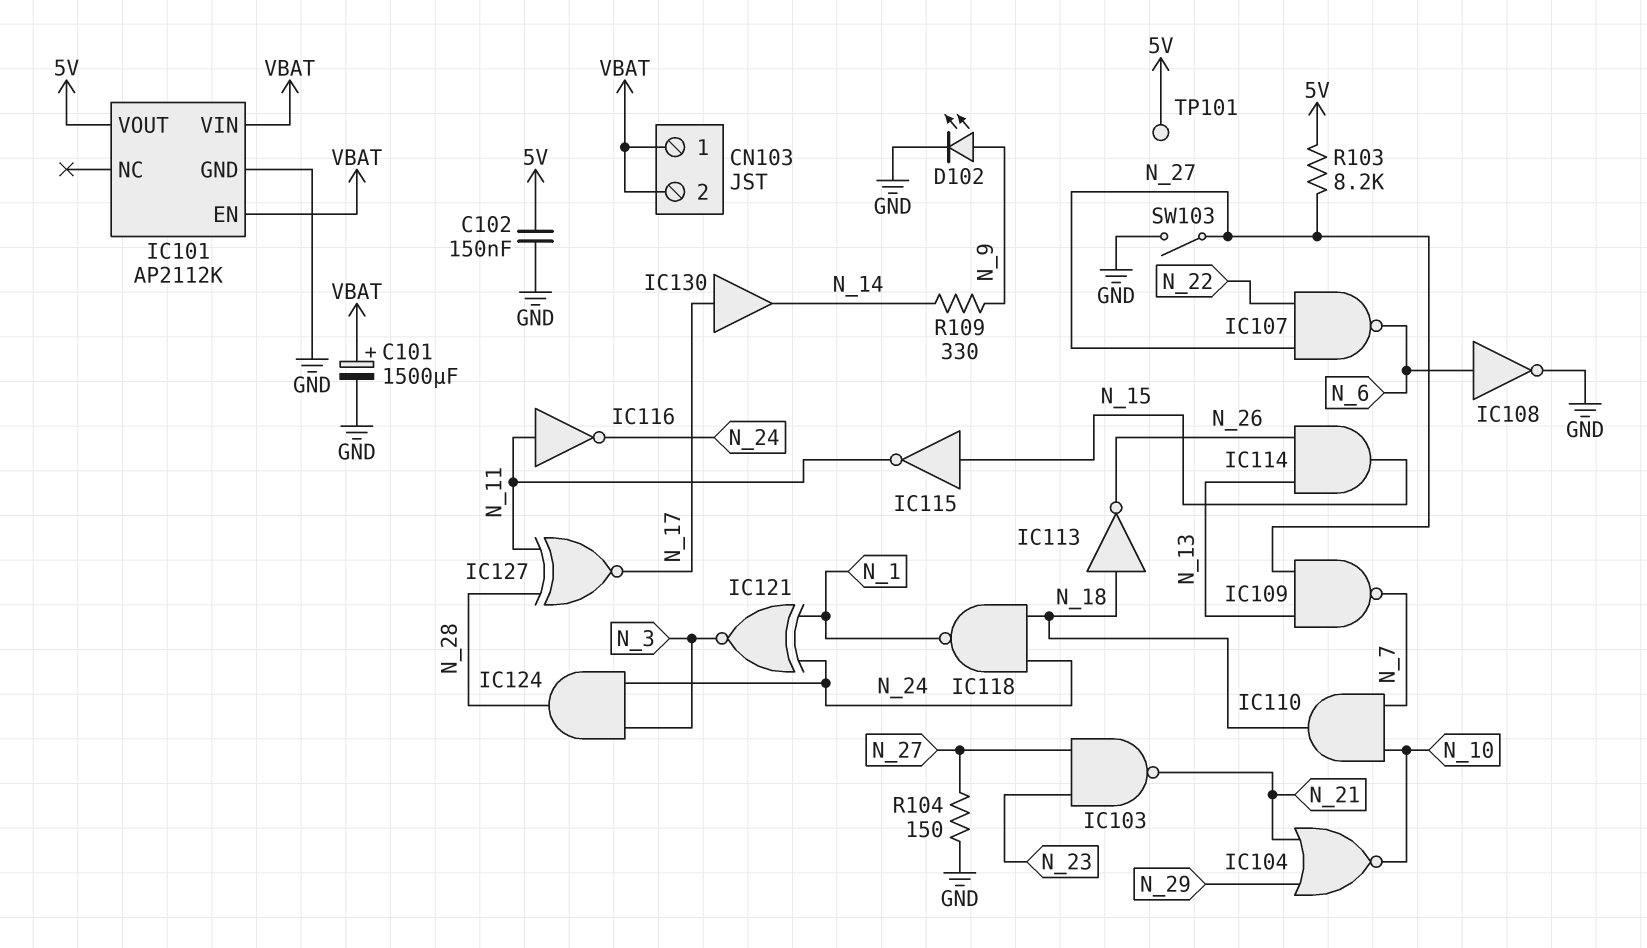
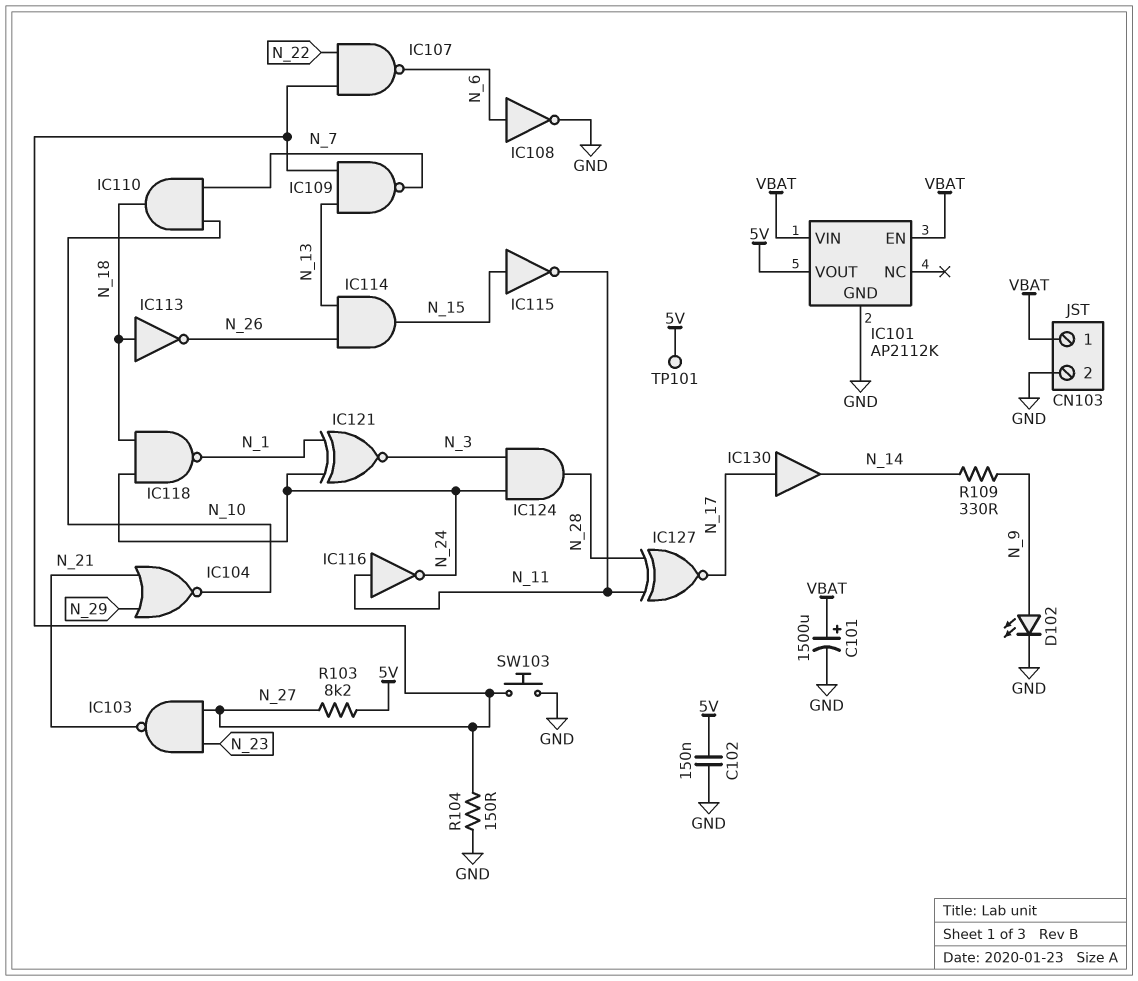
CN103 pin 2: VBAT -> GND
SW103: switch (GND, N_27) -> button (GND, N_27)

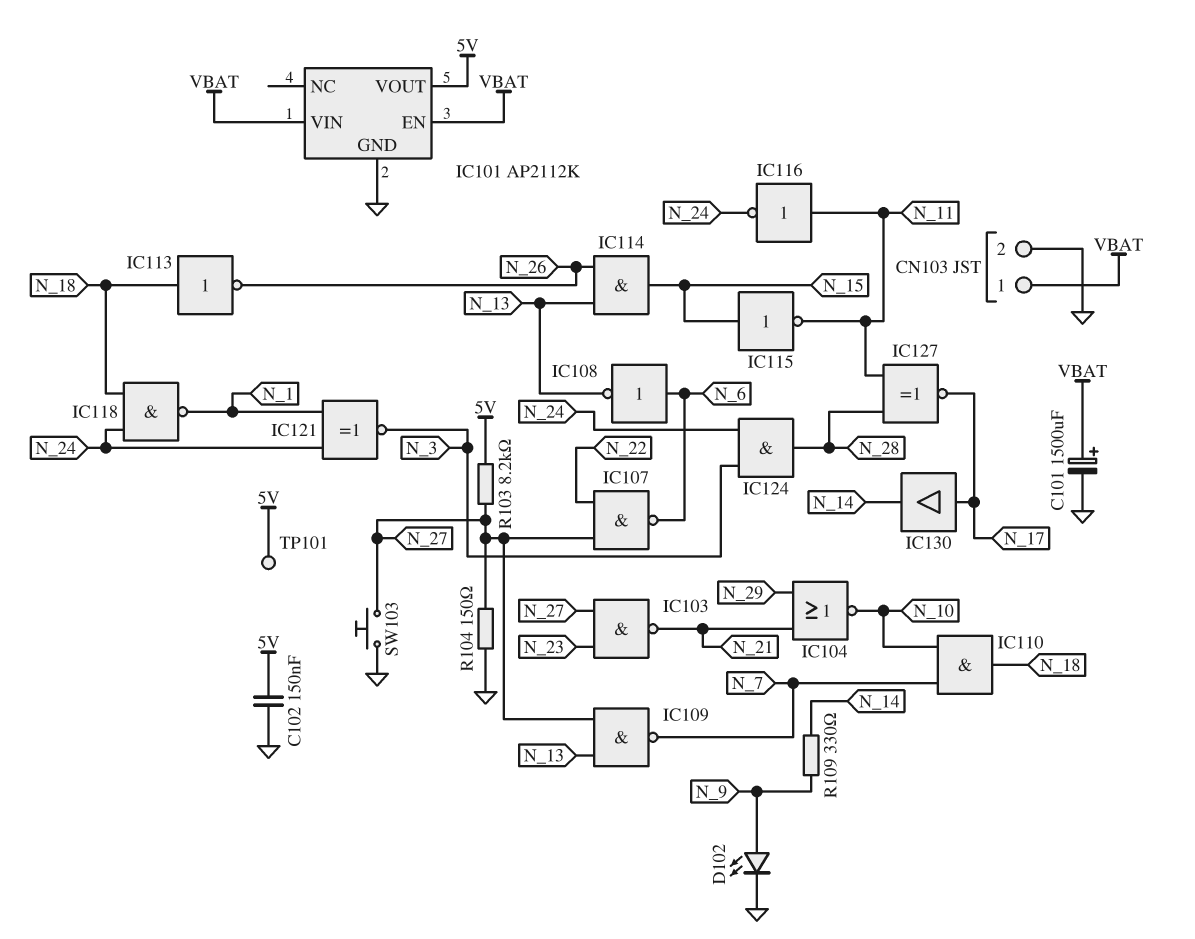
IC108: NOT (in N_6, out GND) -> NOT (in N_6, out N_13)

